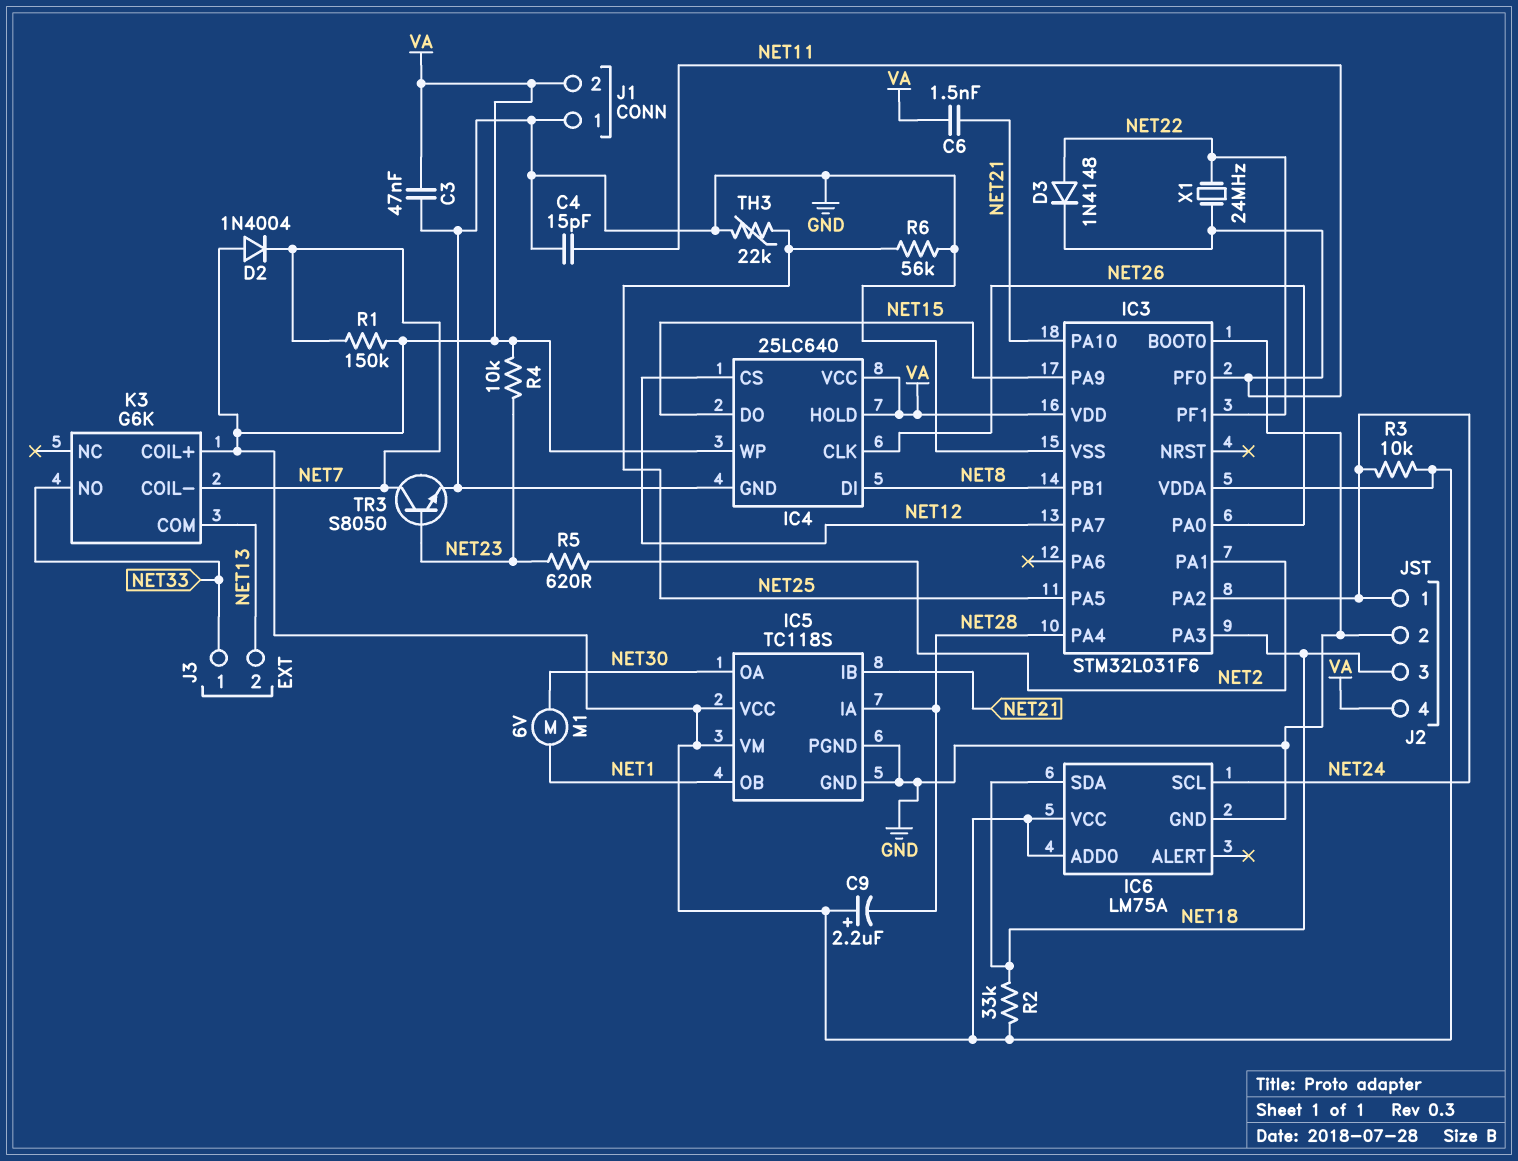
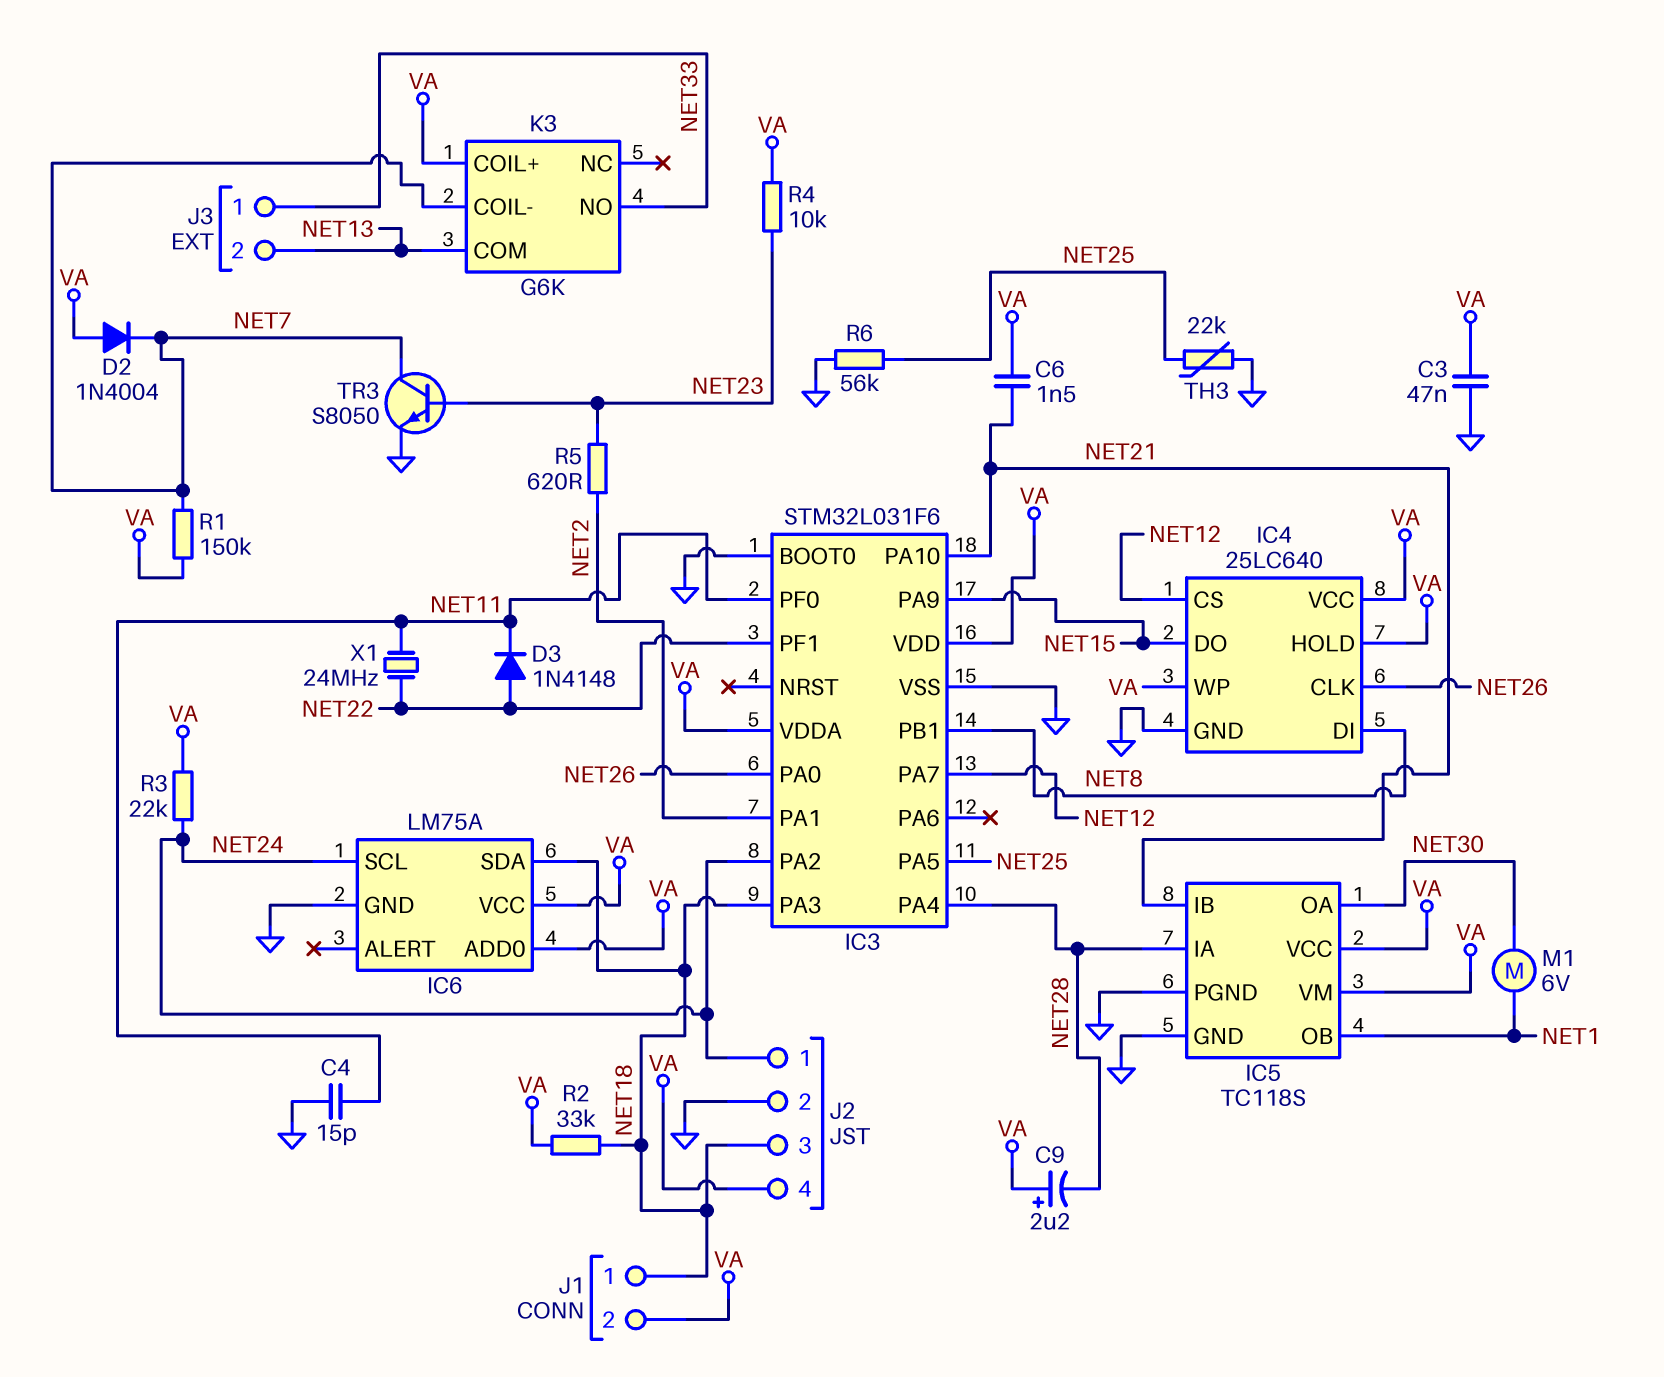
J1 pin 1: GND -> NET18
R3: 10k (NET24, VA) -> 22k (NET24, VA)

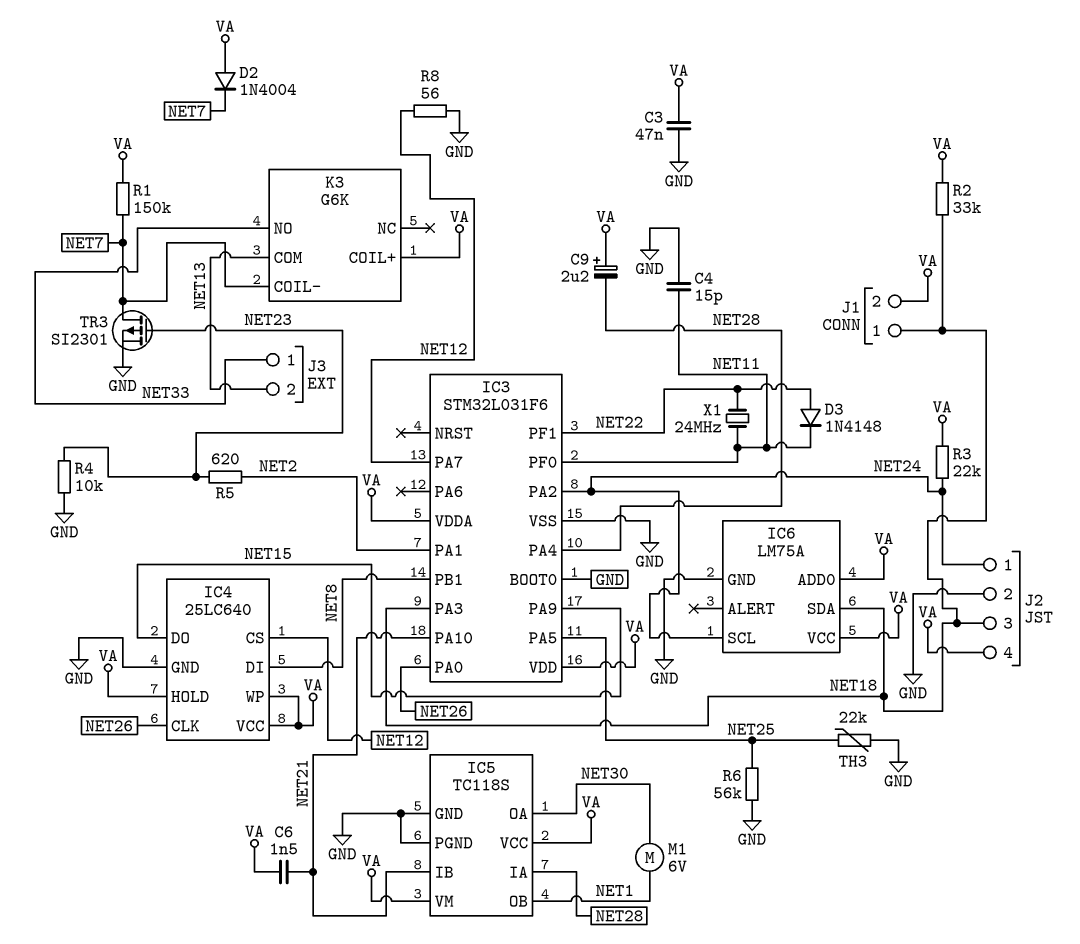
R4: 10k (NET23, VA) -> 10k (GND, NET23)
R8: none -> 56 (GND, NET12)
TR3: NPN S8050 (B NET23, C NET7, E GND) -> PMOS SI2301 (G NET23, D NET7, S GND)

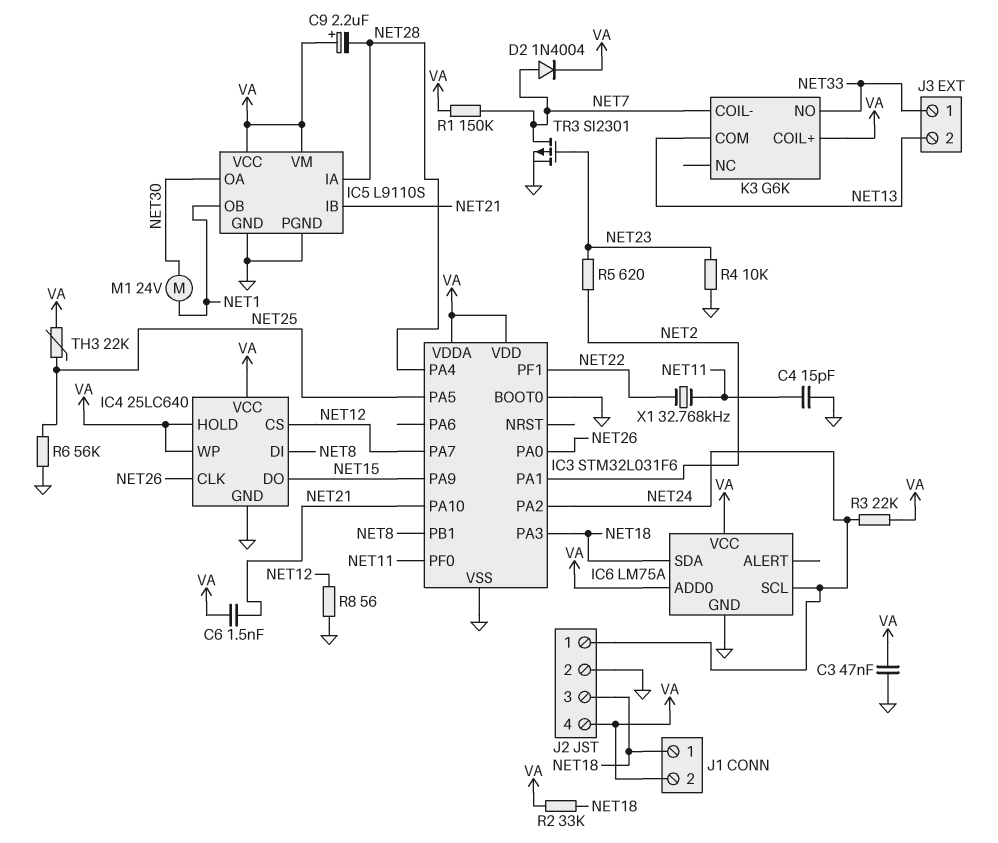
D2: diode 1N4004 (A VA, K NET7) -> diode 1N4004 (A NET7, K VA)
D3: diode 1N4148 (A NET22, K NET11) -> none
IC5: TC118S -> L9110S
M1: motor 6V (NET1, NET30) -> motor 24V (NET1, NET30)
TH3: 22k (GND, NET25) -> 22k (NET25, VA)
X1: 24MHz (NET11, NET22) -> 32.768kHz (NET11, NET22)

